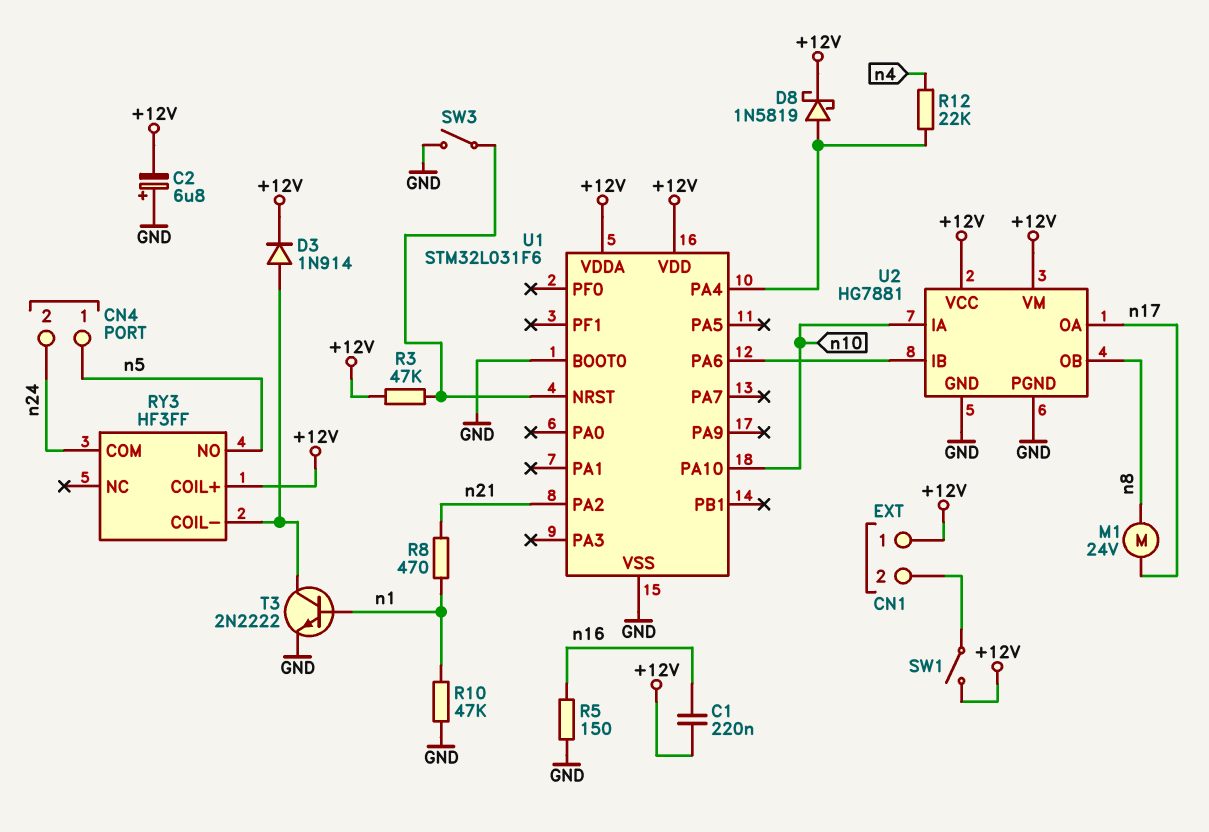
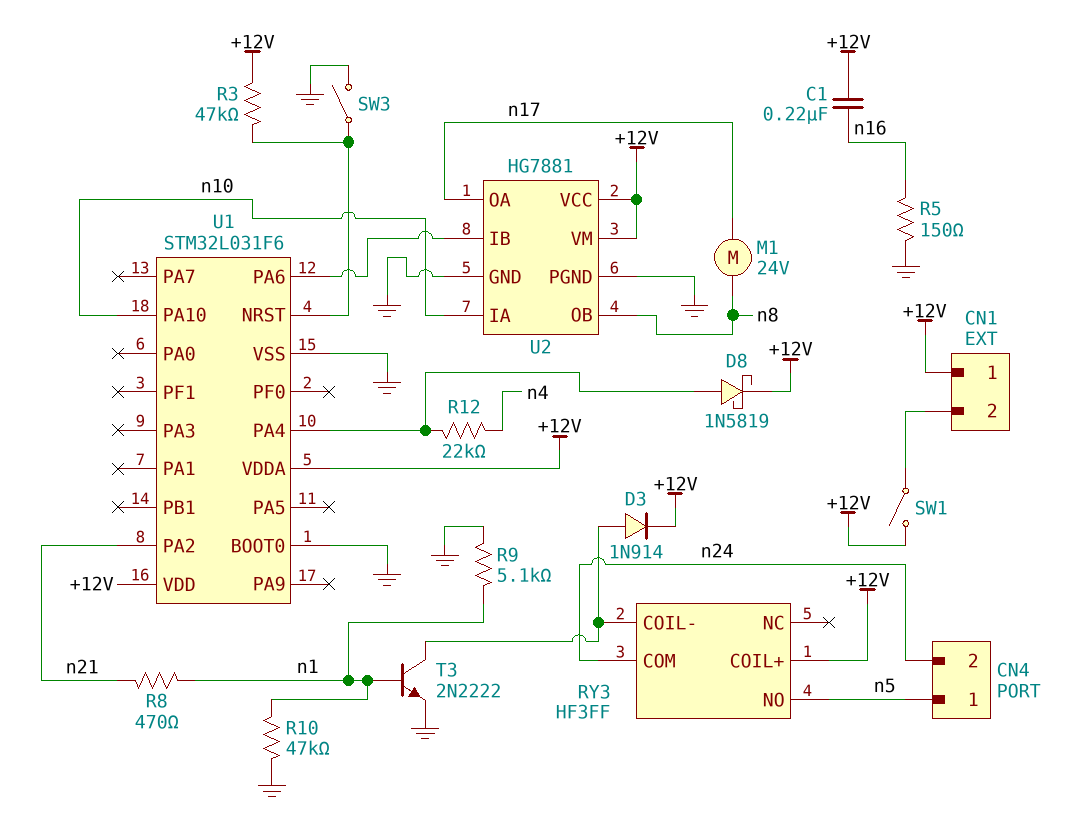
C2: 6.8uF (plus GND, minus +12V) -> none
R9: none -> 5.1k (GND, n1)

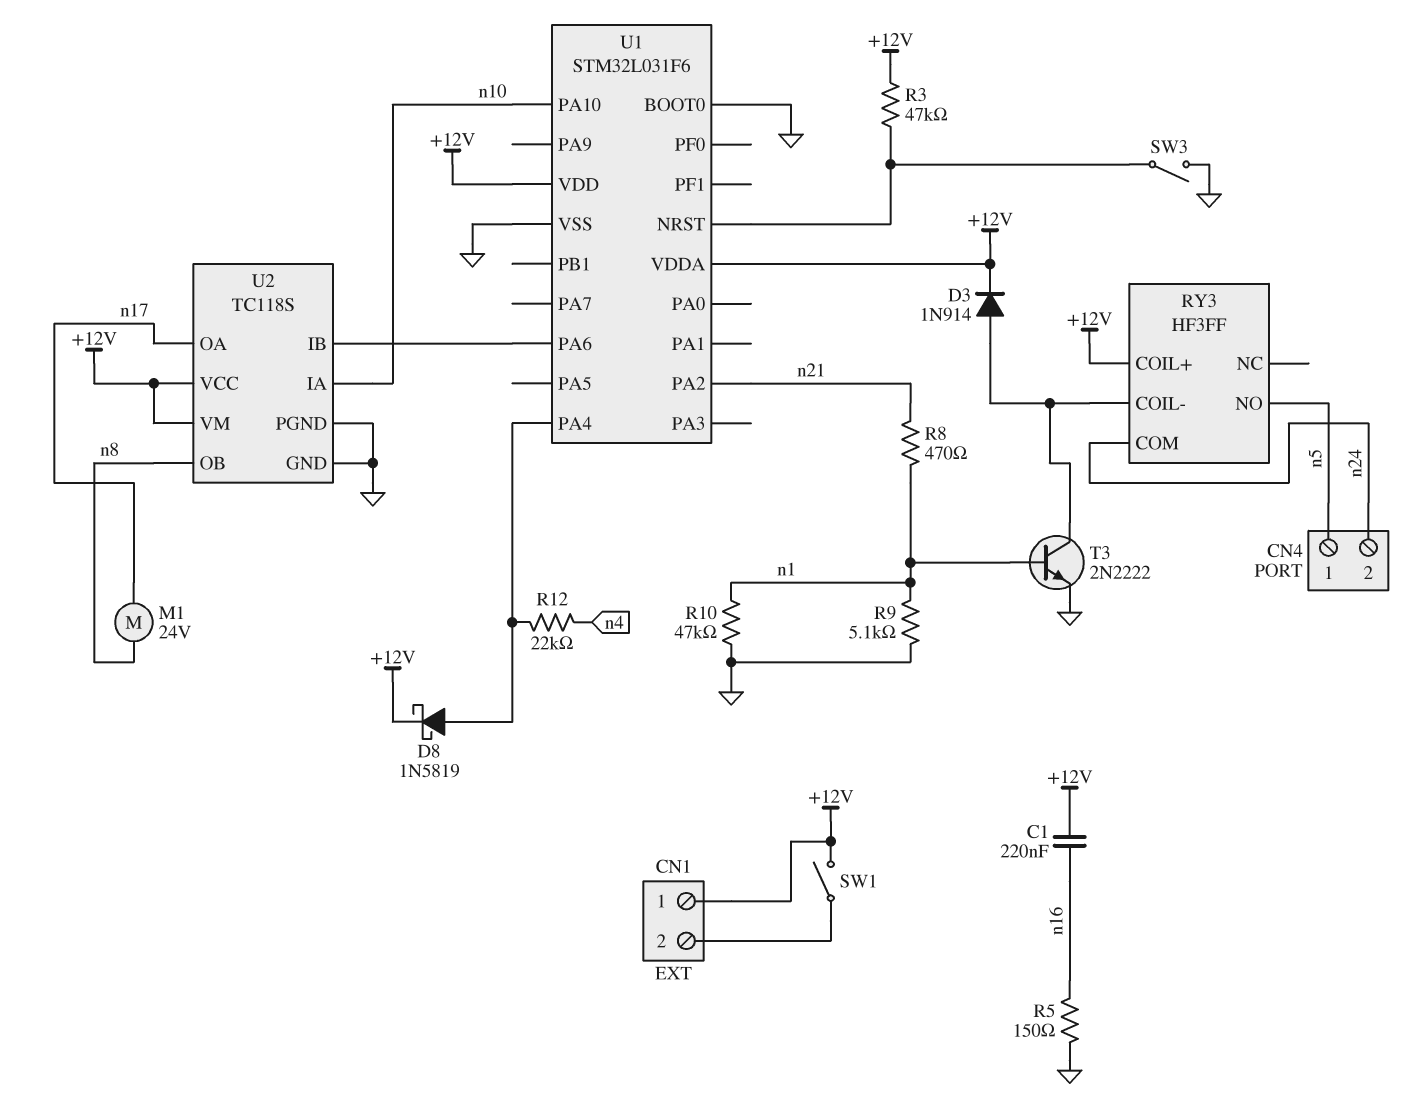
U2: HG7881 -> TC118S

